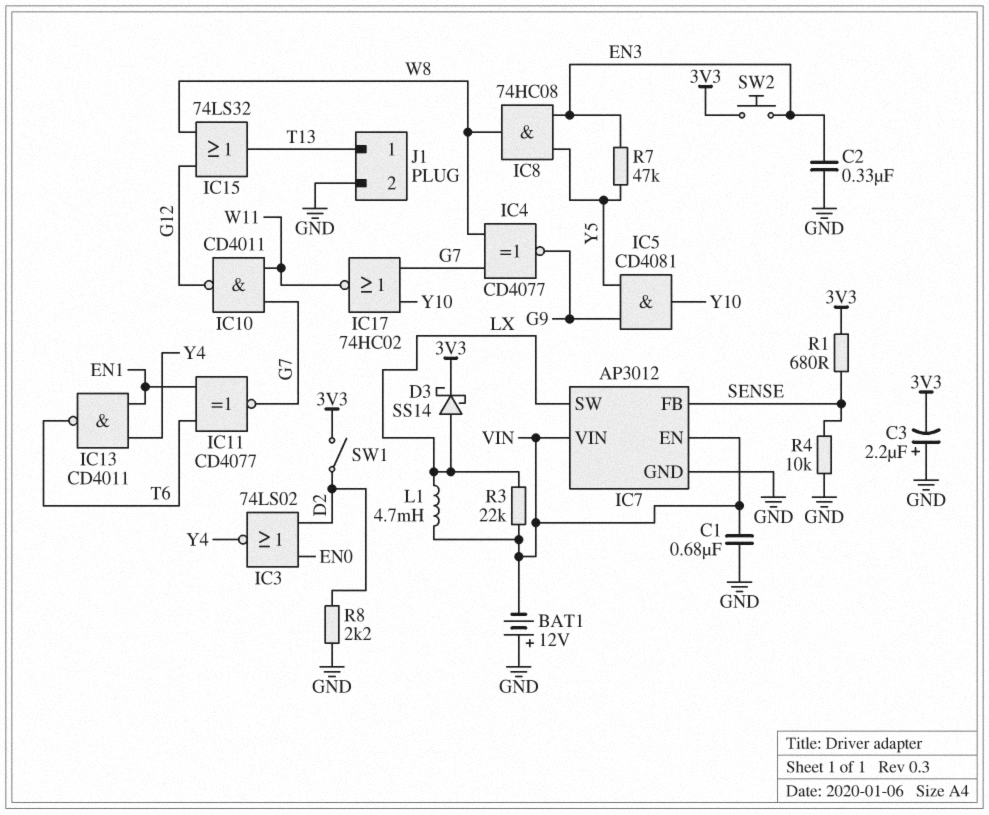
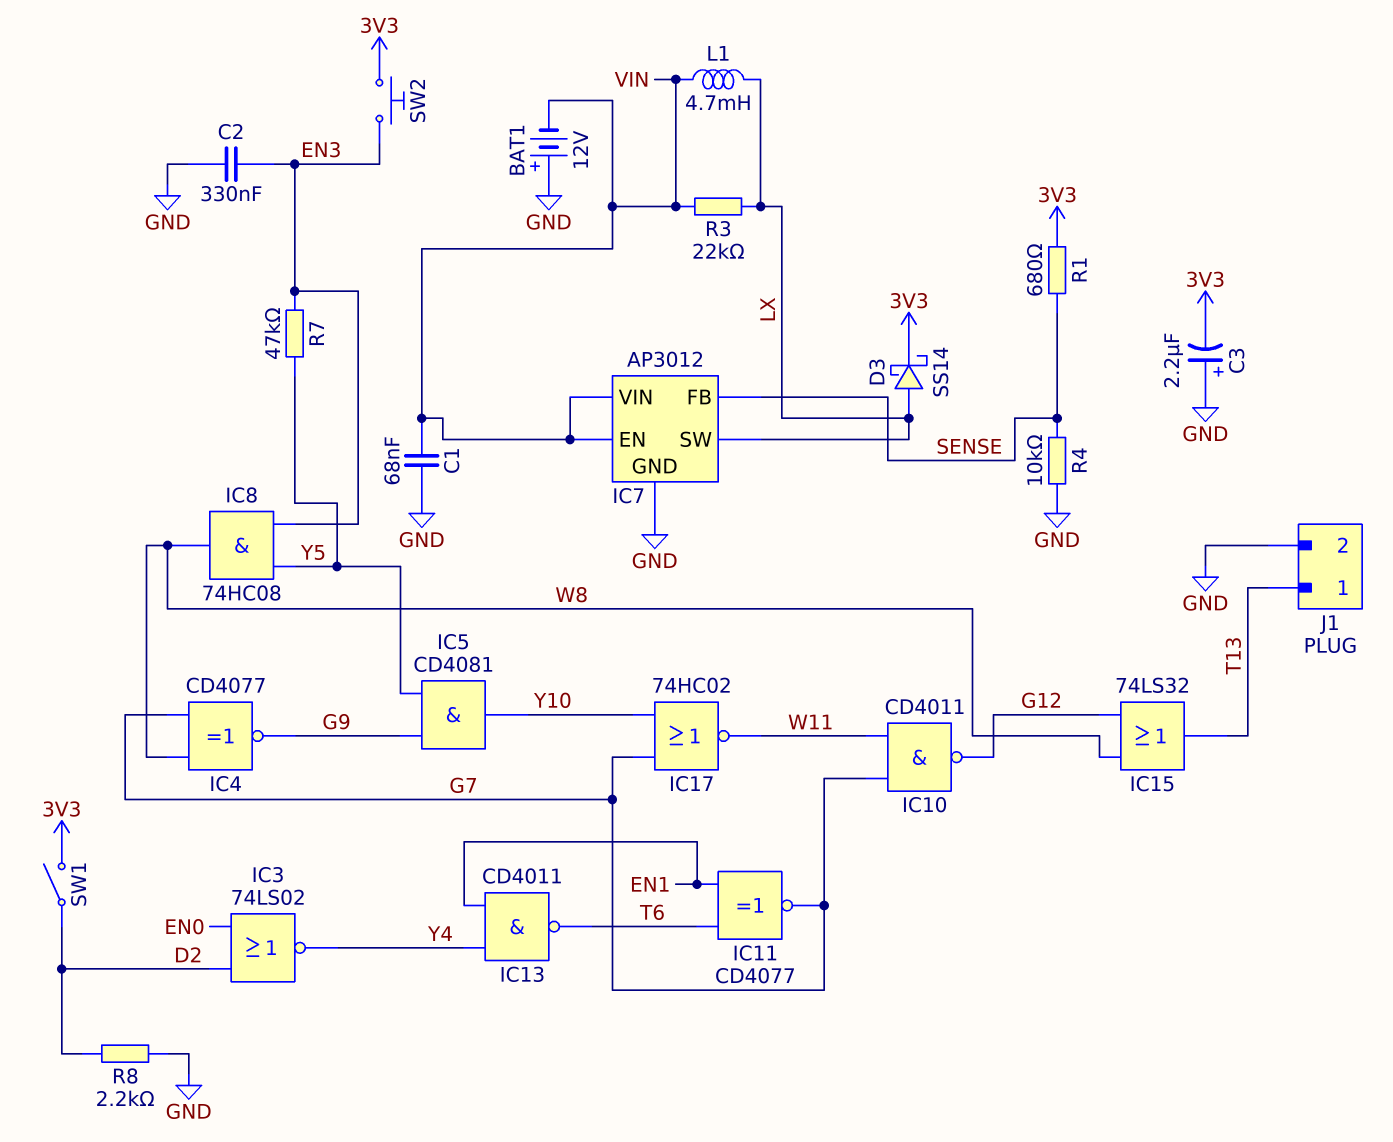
C1: 680nF (GND, VIN) -> 68nF (GND, VIN)

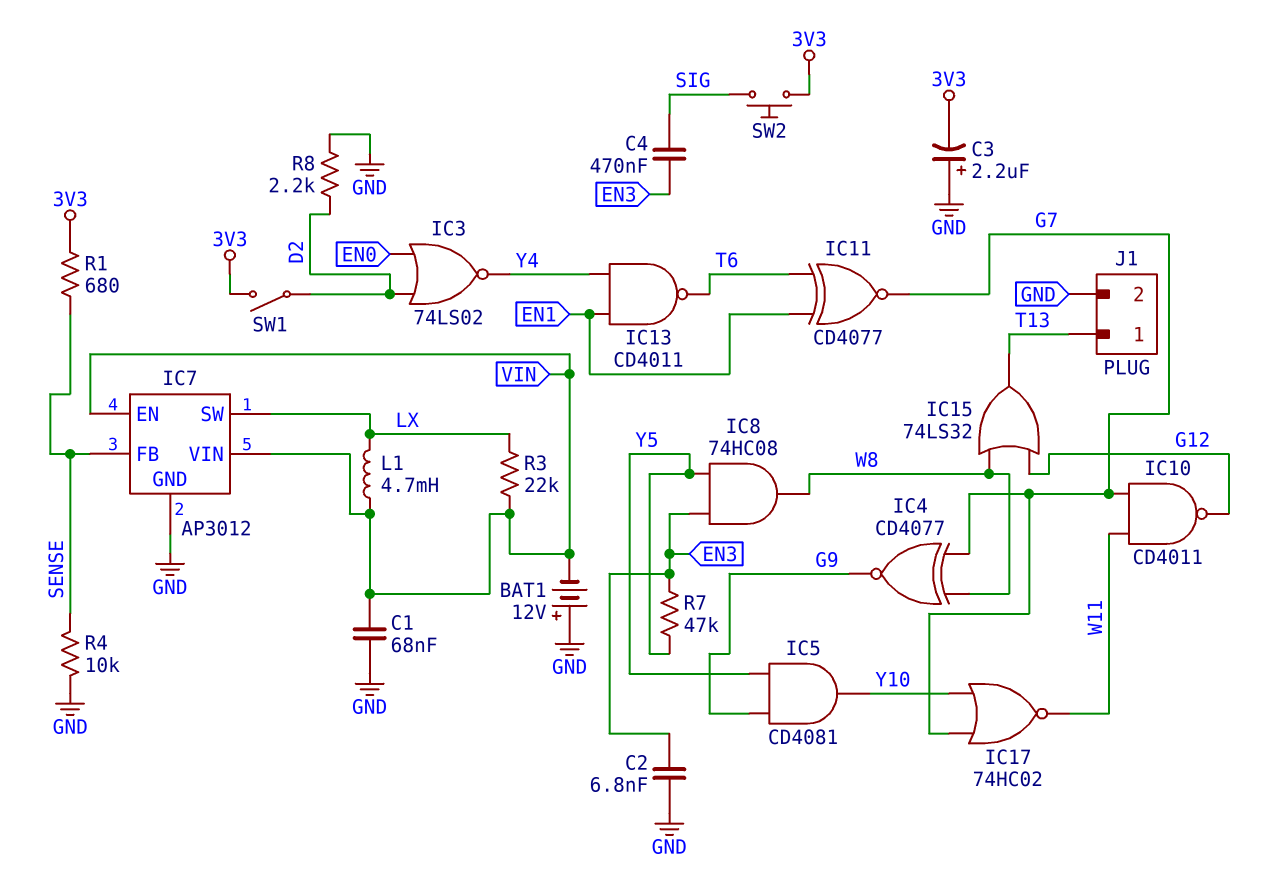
C2: 330nF (EN3, GND) -> 6.8nF (EN3, GND)
C4: none -> 470nF (EN3, SIG)
D3: schottky SS14 (A LX, K 3V3) -> none
SW2: button (3V3, EN3) -> button (3V3, SIG)

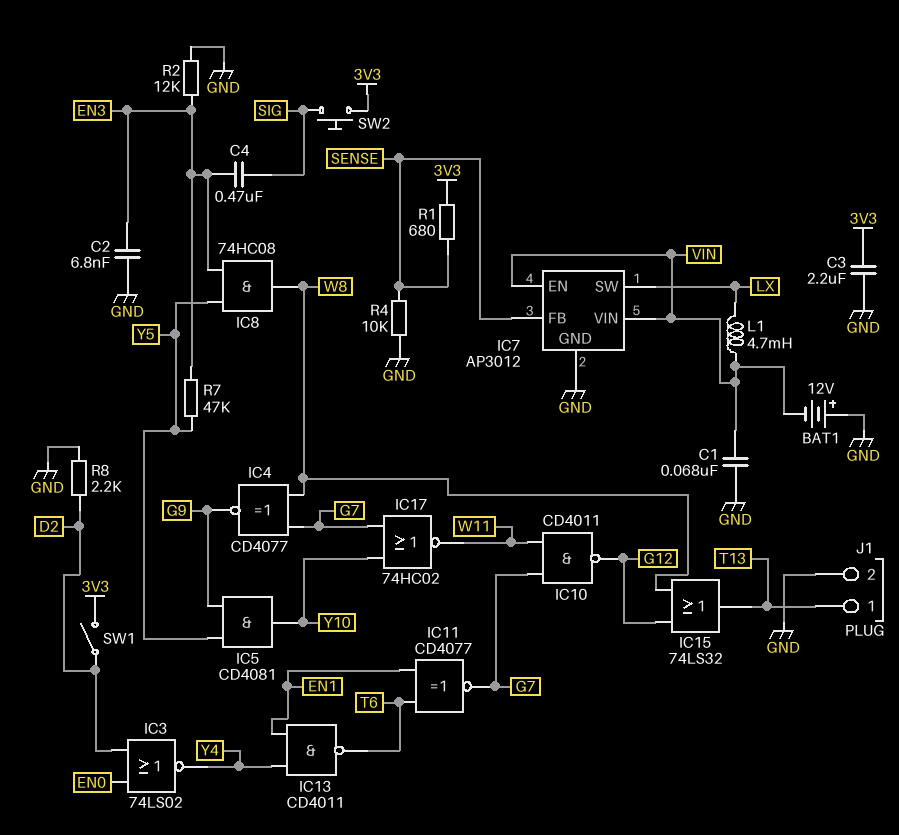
C3: 2.2uF (plus GND, minus 3V3) -> 2.2uF (3V3, GND)
R2: none -> 12k (EN3, GND)
R3: 22k (LX, VIN) -> none

